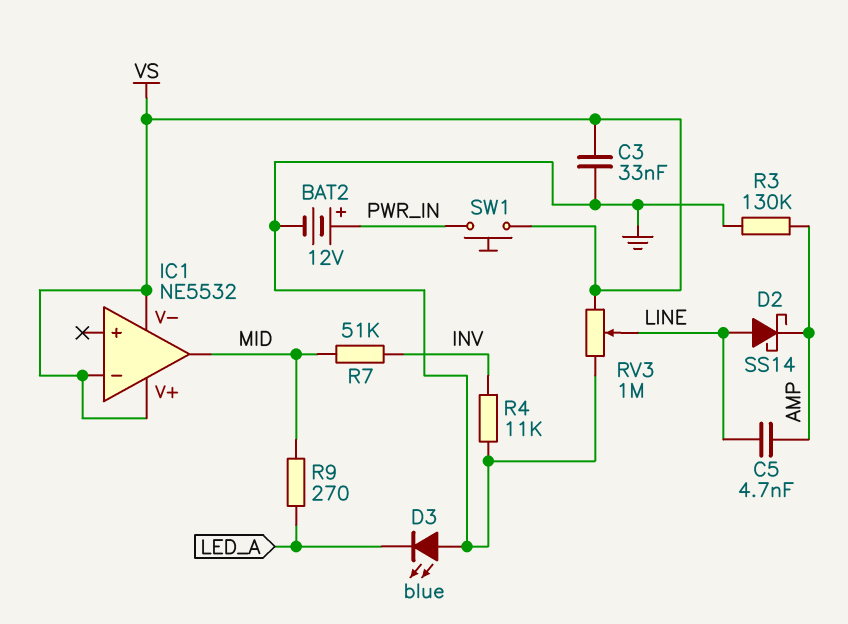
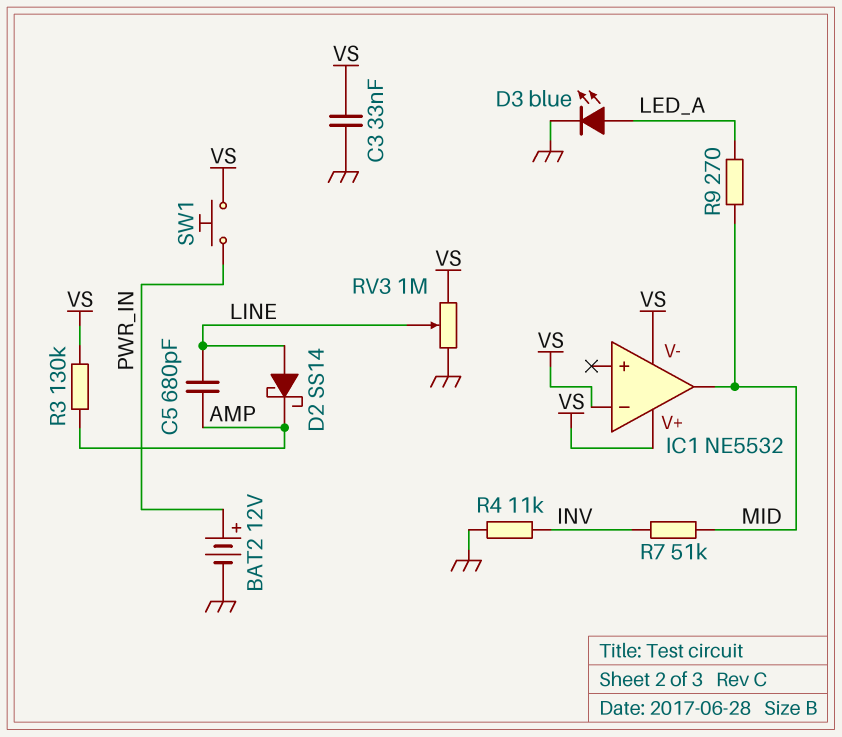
C5: 4.7nF (AMP, LINE) -> 680pF (AMP, LINE)
D3: LED blue (A GND, K LED_A) -> LED blue (A LED_A, K GND)
R3: 130k (AMP, GND) -> 130k (AMP, VS)

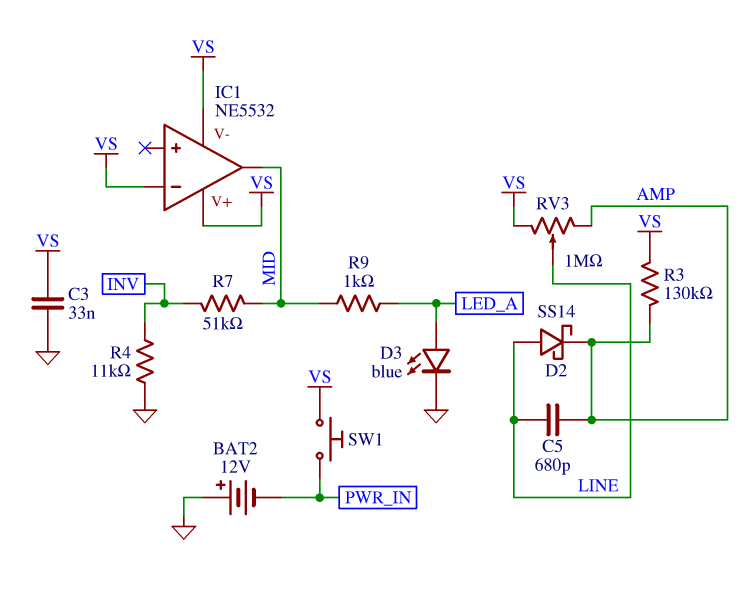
BAT2: 12V (plus PWR_IN, minus GND) -> 12V (plus GND, minus PWR_IN)
R9: 270 (LED_A, MID) -> 1k (LED_A, MID)
RV3: 1M (GND, VS, wiper LINE) -> 1M (AMP, VS, wiper LINE)

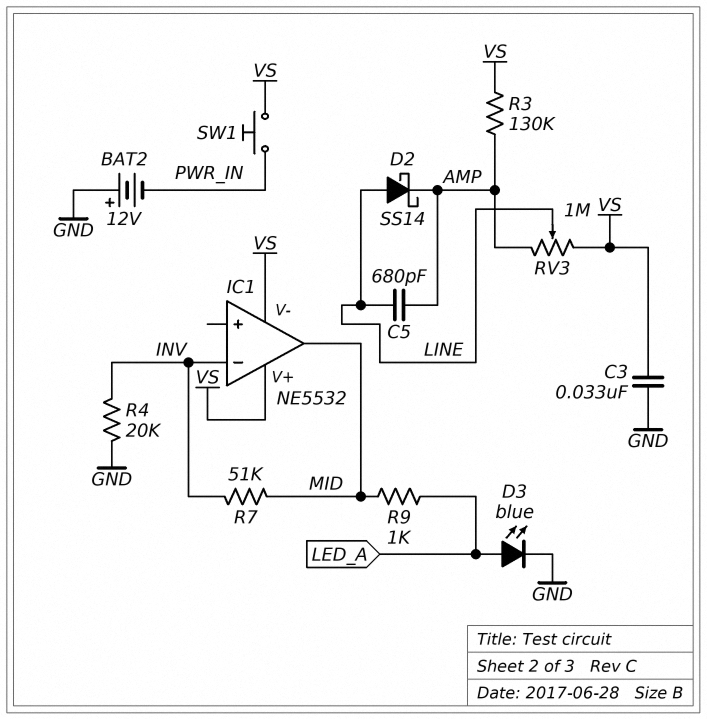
IC1 pin in-: VS -> INV
R4: 11k (GND, INV) -> 20k (GND, INV)

